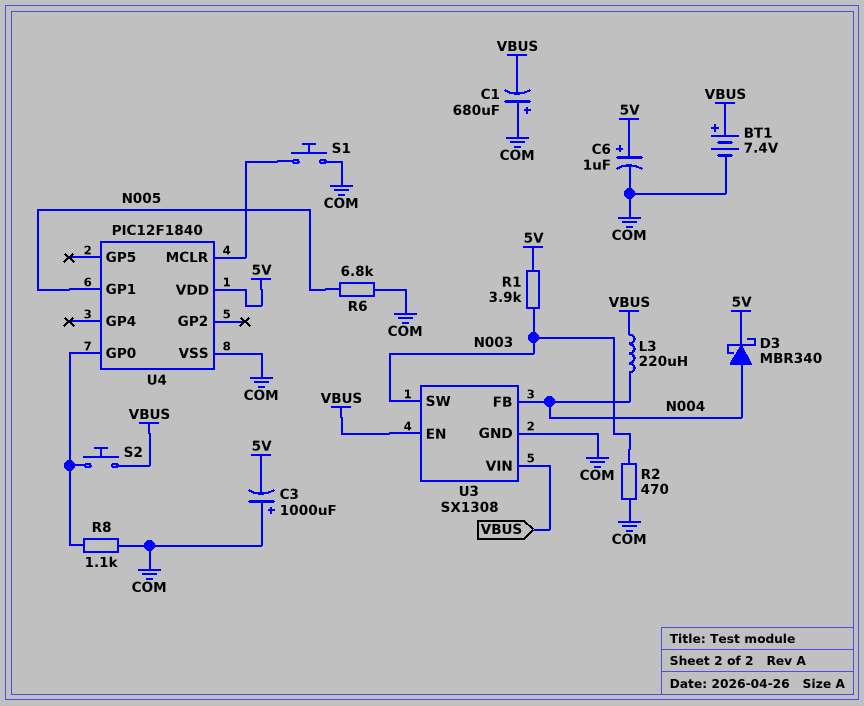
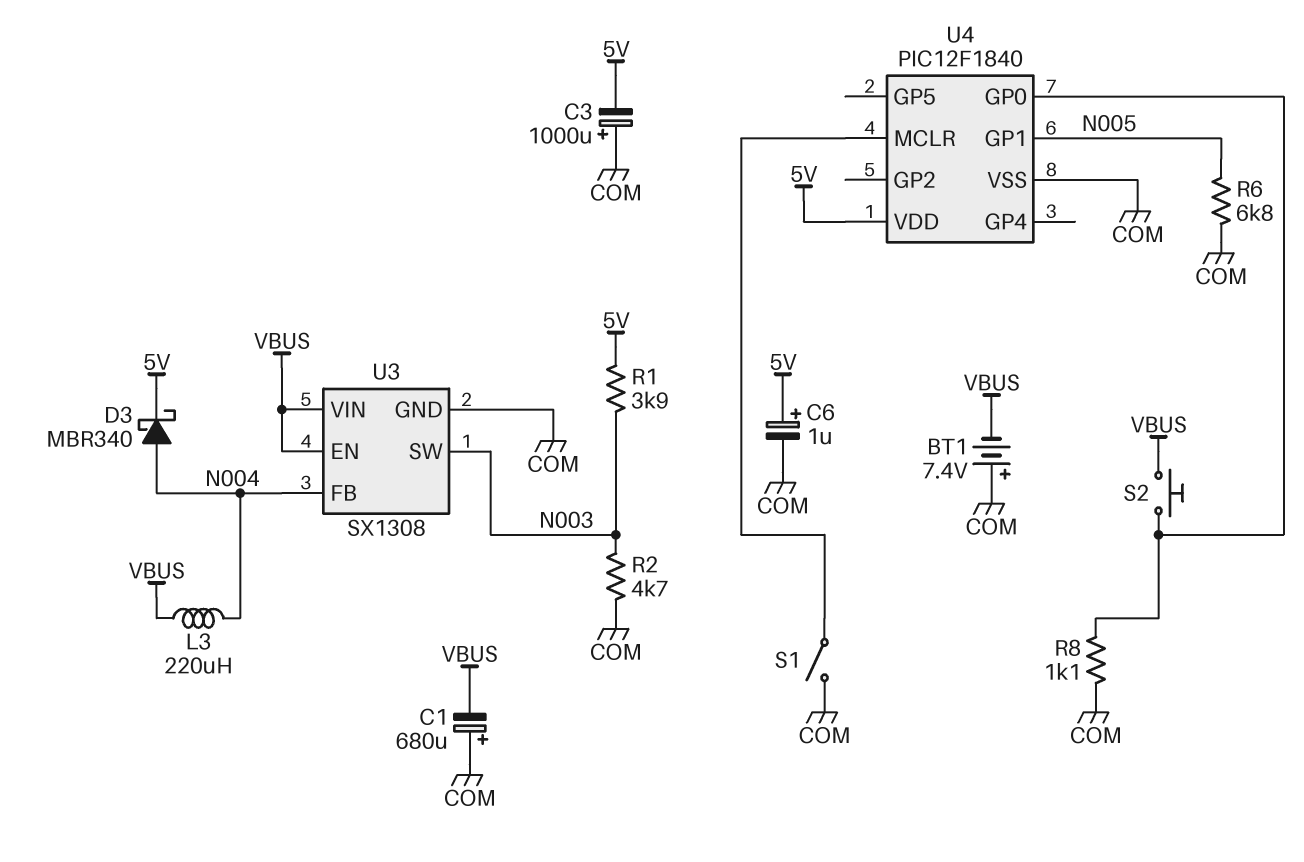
BT1: 7.4V (plus VBUS, minus COM) -> 7.4V (plus COM, minus VBUS)
R2: 470 (COM, N003) -> 4.7k (COM, N003)
S1: button (COM, U4/MCLR) -> switch (COM, U4/MCLR)

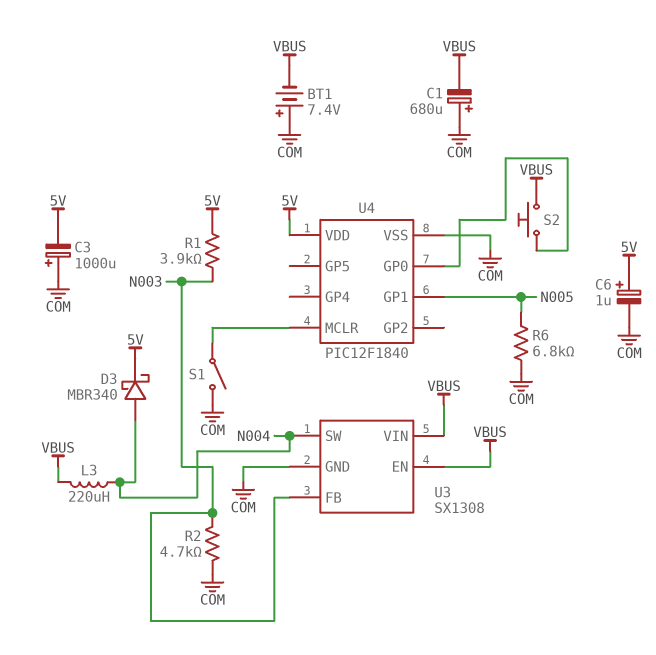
R8: 1.1k (COM, U4/GP0) -> none
U3 pin FB: N004 -> N003
U3 pin SW: N003 -> N004

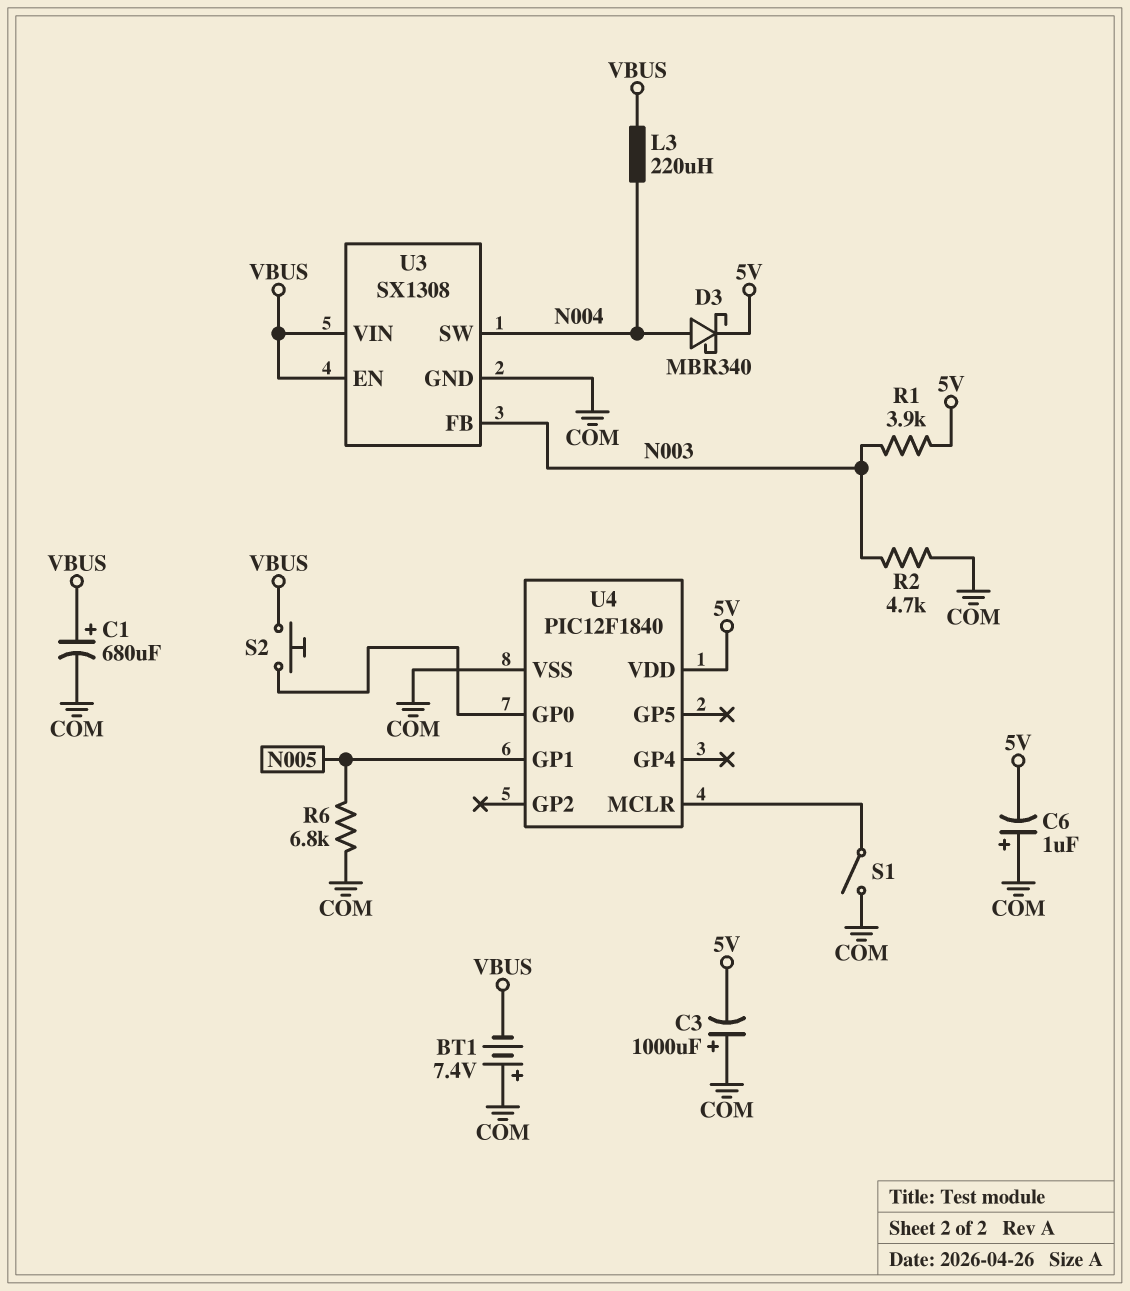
C1: 680uF (plus COM, minus VBUS) -> 680uF (plus VBUS, minus COM)
C6: 1uF (plus 5V, minus COM) -> 1uF (plus COM, minus 5V)

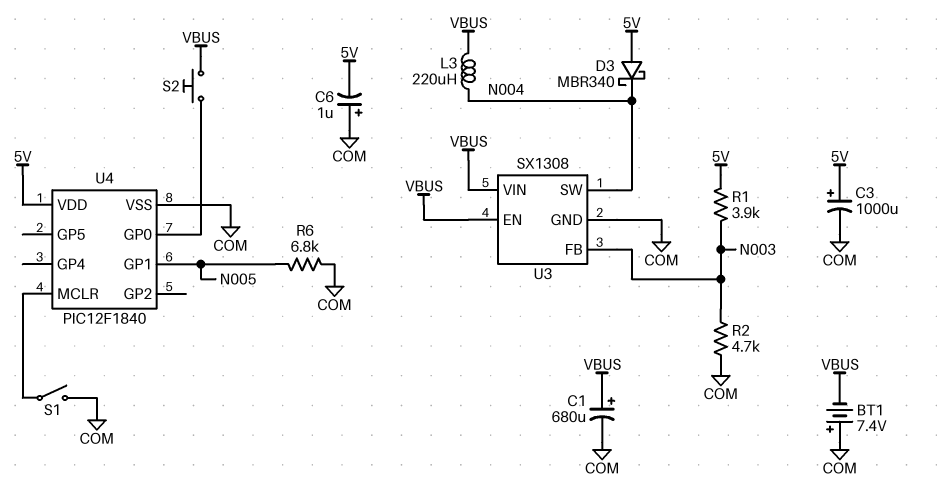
C3: 1000uF (plus COM, minus 5V) -> 1000uF (plus 5V, minus COM)
D3: schottky MBR340 (A N004, K 5V) -> schottky MBR340 (A 5V, K N004)

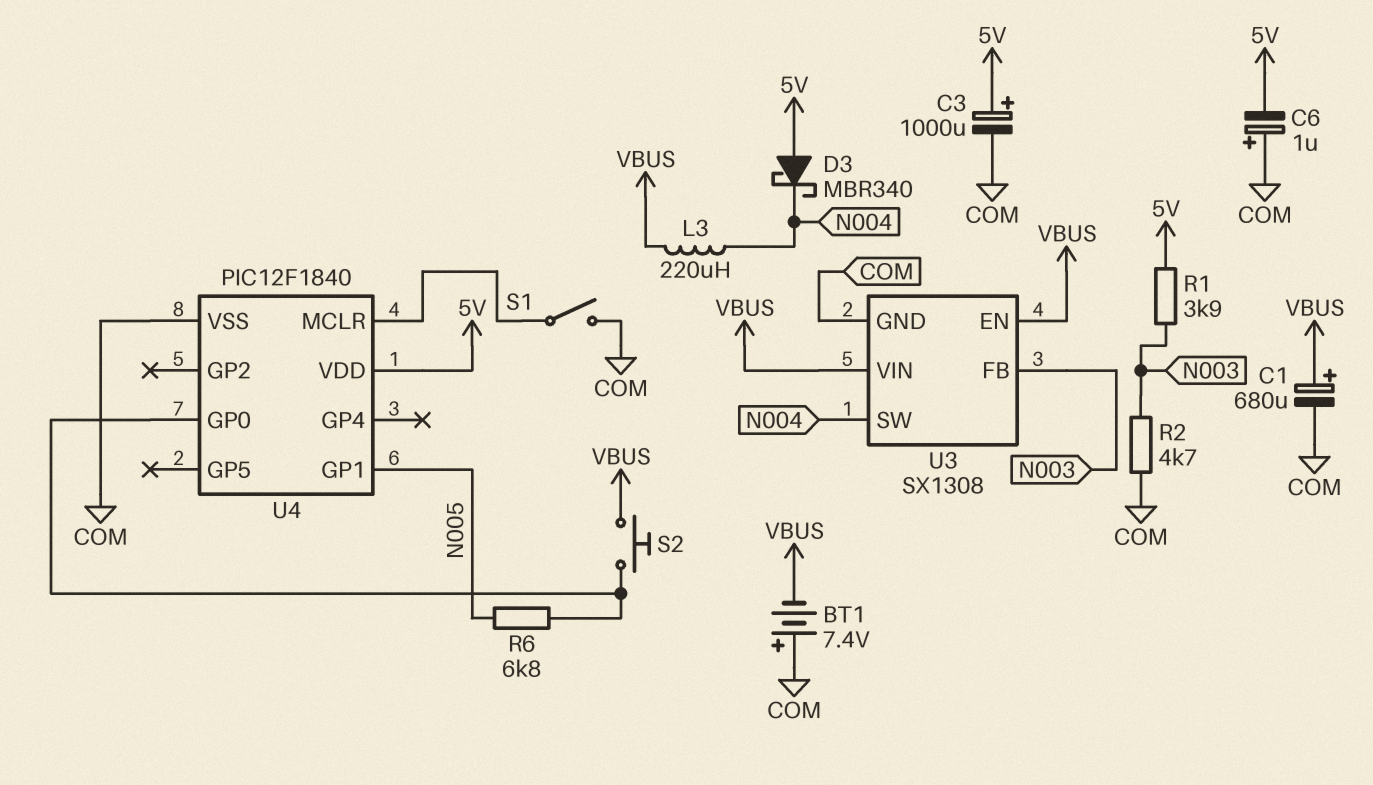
R6: 6.8k (COM, N005) -> 6.8k (N005, U4/GP0)

